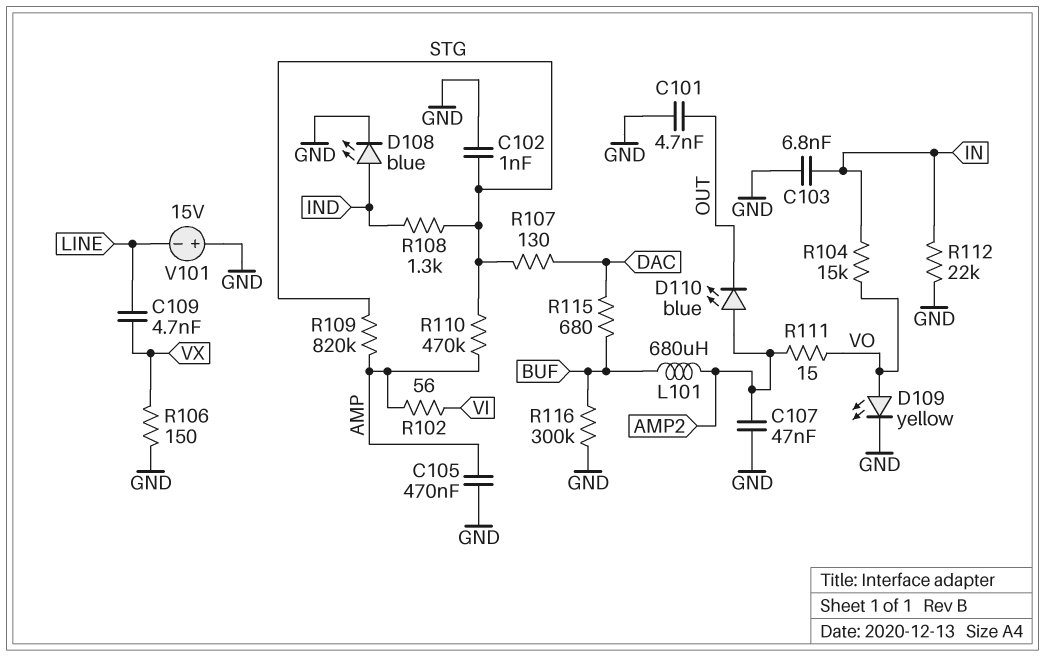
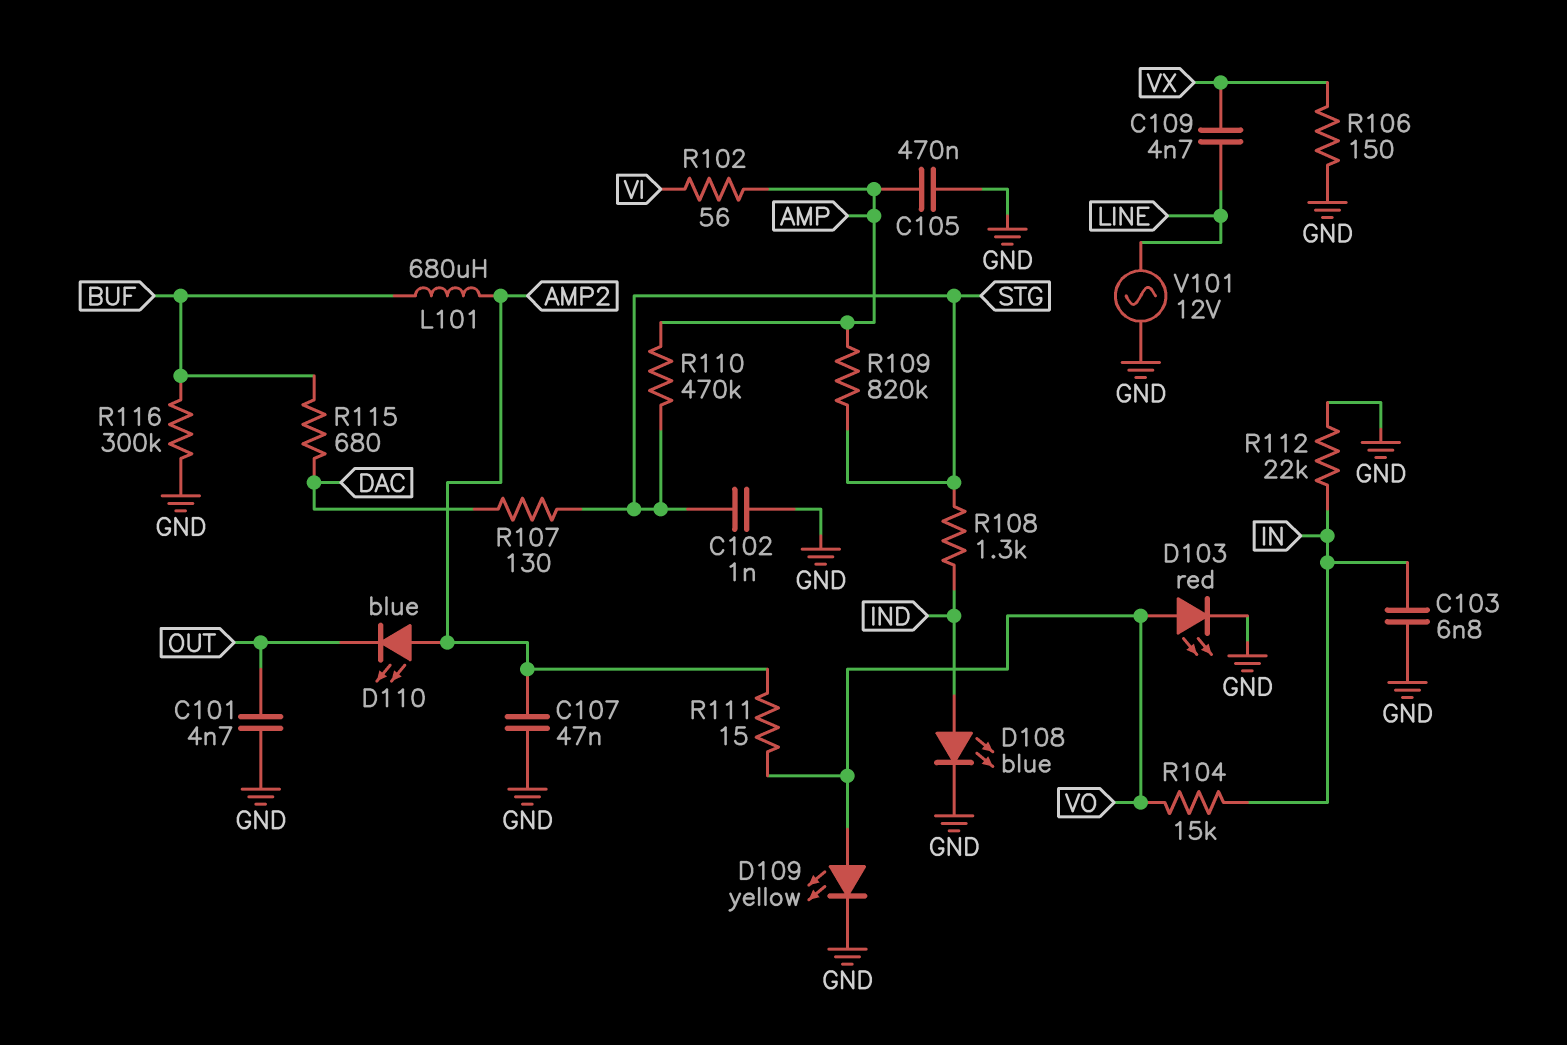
D103: none -> LED red (A VO, K GND)
V101: 15V (plus GND, minus LINE) -> AC 12V (GND, LINE)

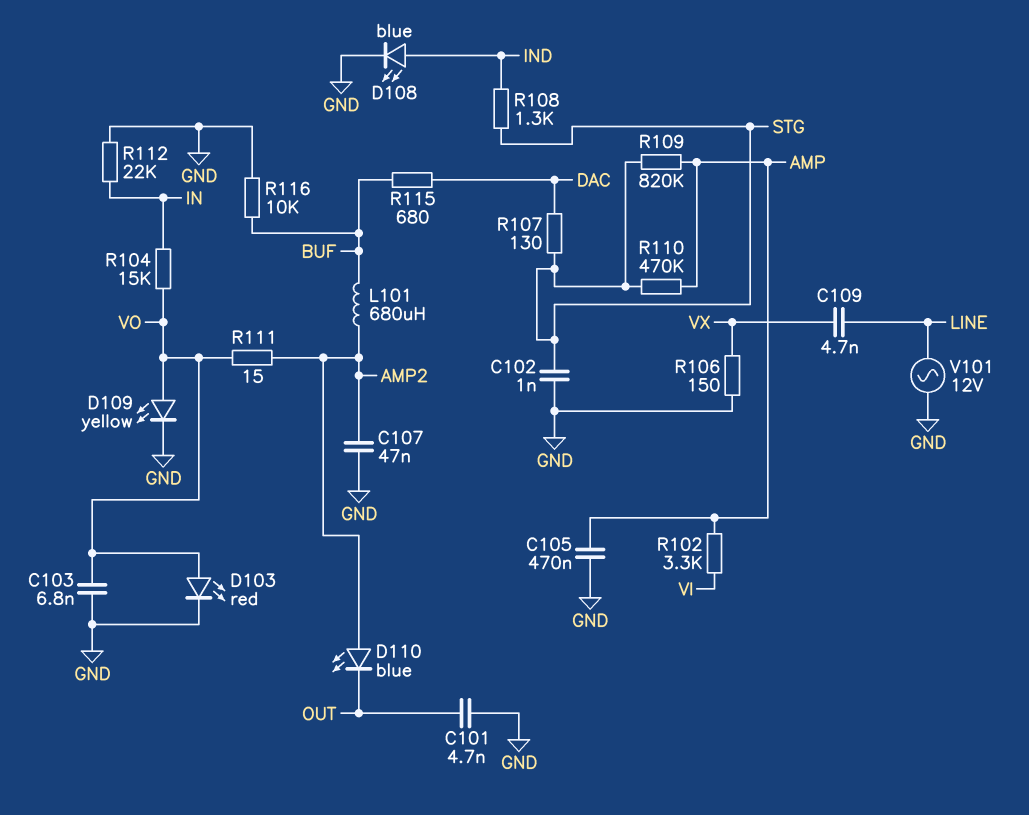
C103: 6.8nF (GND, IN) -> 6.8nF (GND, VO)
R102: 56 (AMP, VI) -> 3.3k (AMP, VI)
R116: 300k (BUF, GND) -> 10k (BUF, GND)

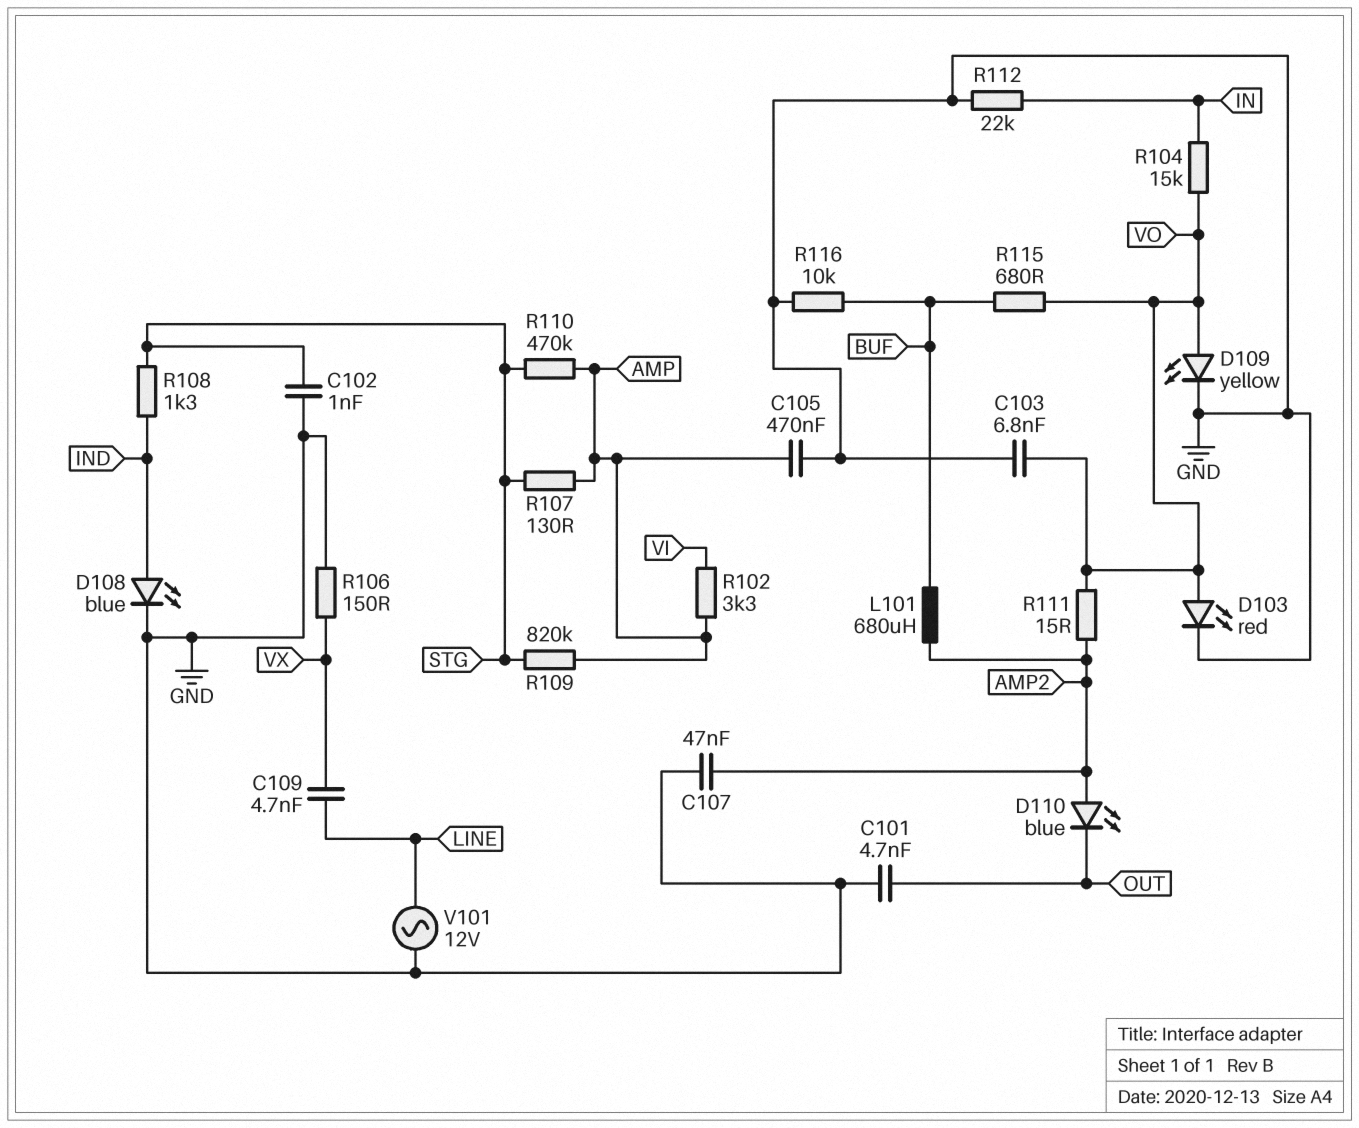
R107: 130 (DAC, STG) -> 130 (AMP, STG)
R115: 680 (BUF, DAC) -> 680 (BUF, VO)

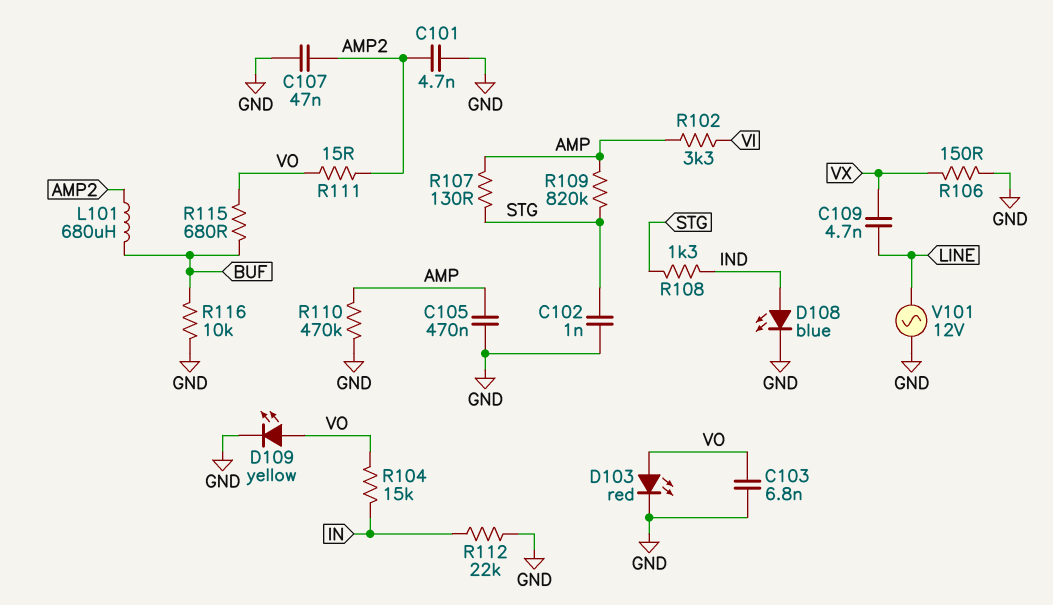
C101: 4.7nF (GND, OUT) -> 4.7nF (AMP2, GND)
D110: LED blue (A AMP2, K OUT) -> none
R110: 470k (AMP, STG) -> 470k (AMP, GND)

